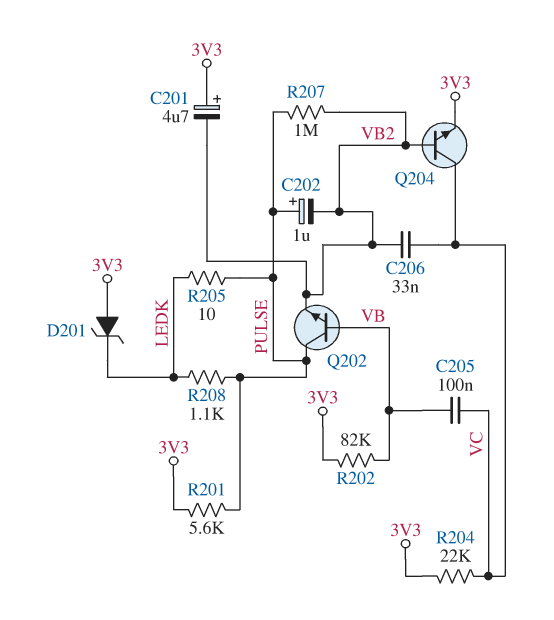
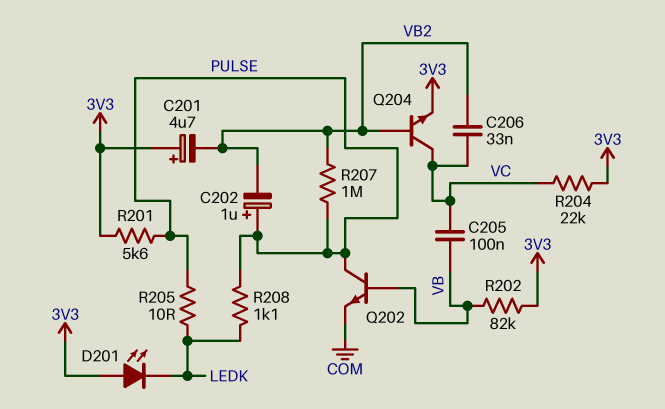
D201: zener (A 3V3, K LEDK) -> LED (A 3V3, K LEDK)
Q202: NPN (B VB, C PULSE, E VB2) -> NPN (B VB, C PULSE, E COM)

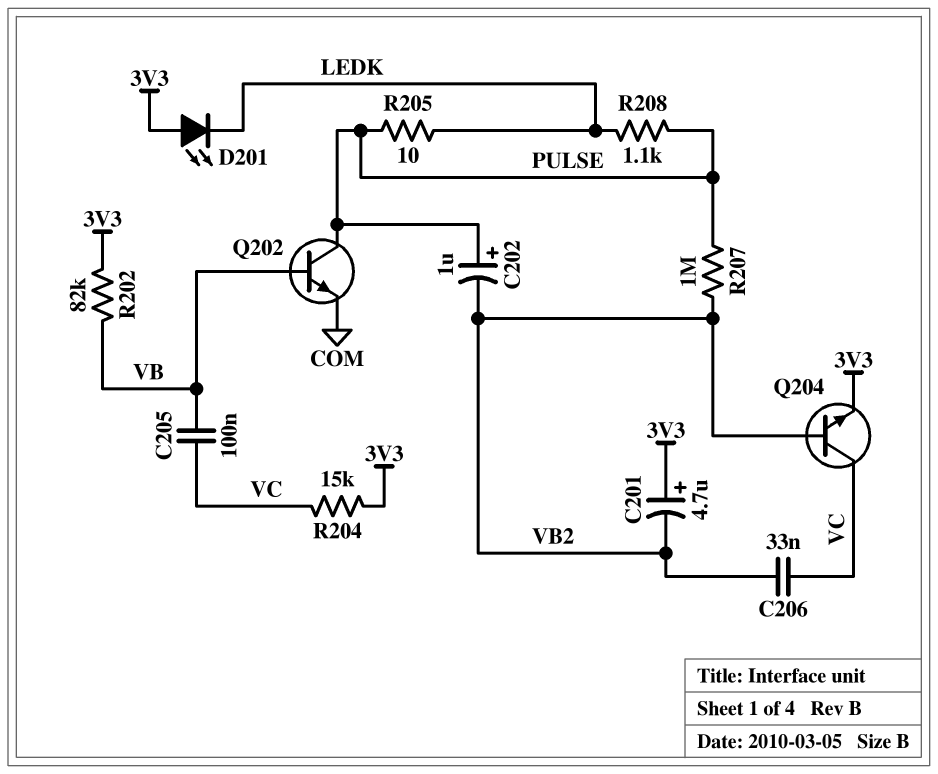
R201: 5.6k (3V3, PULSE) -> none
R204: 22k (3V3, VC) -> 15k (3V3, VC)

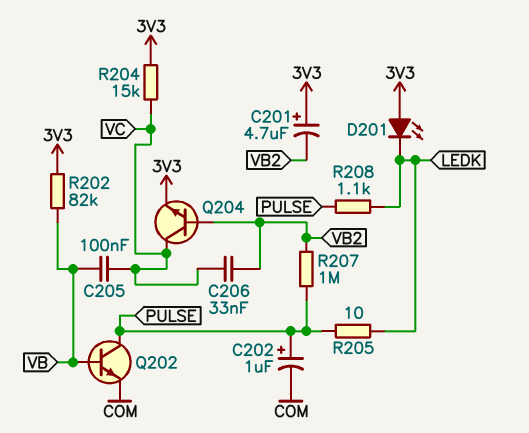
C202: 1uF (plus PULSE, minus VB2) -> 1uF (plus PULSE, minus COM)

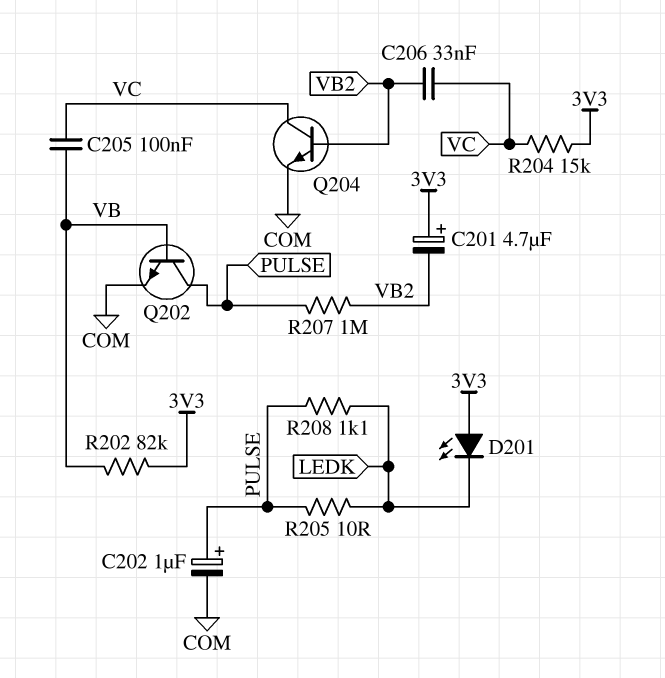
Q204: NPN (B VB2, C VC, E 3V3) -> NPN (B VB2, C VC, E COM)

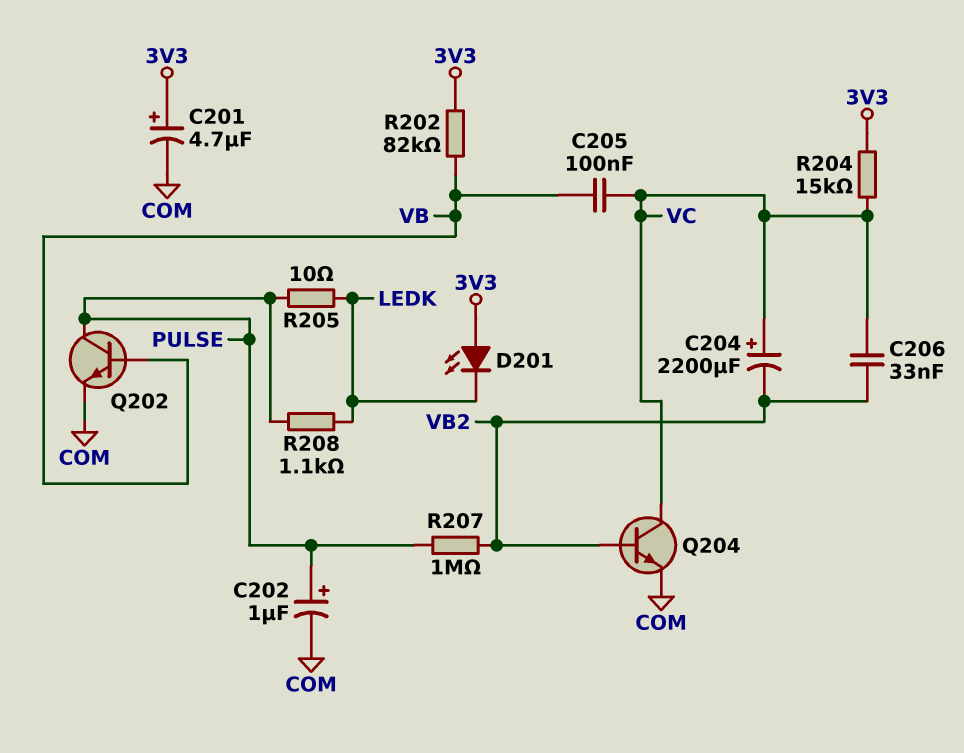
C201: 4.7uF (plus 3V3, minus VB2) -> 4.7uF (plus 3V3, minus COM)
C204: none -> 2200uF (plus VC, minus VB2)

